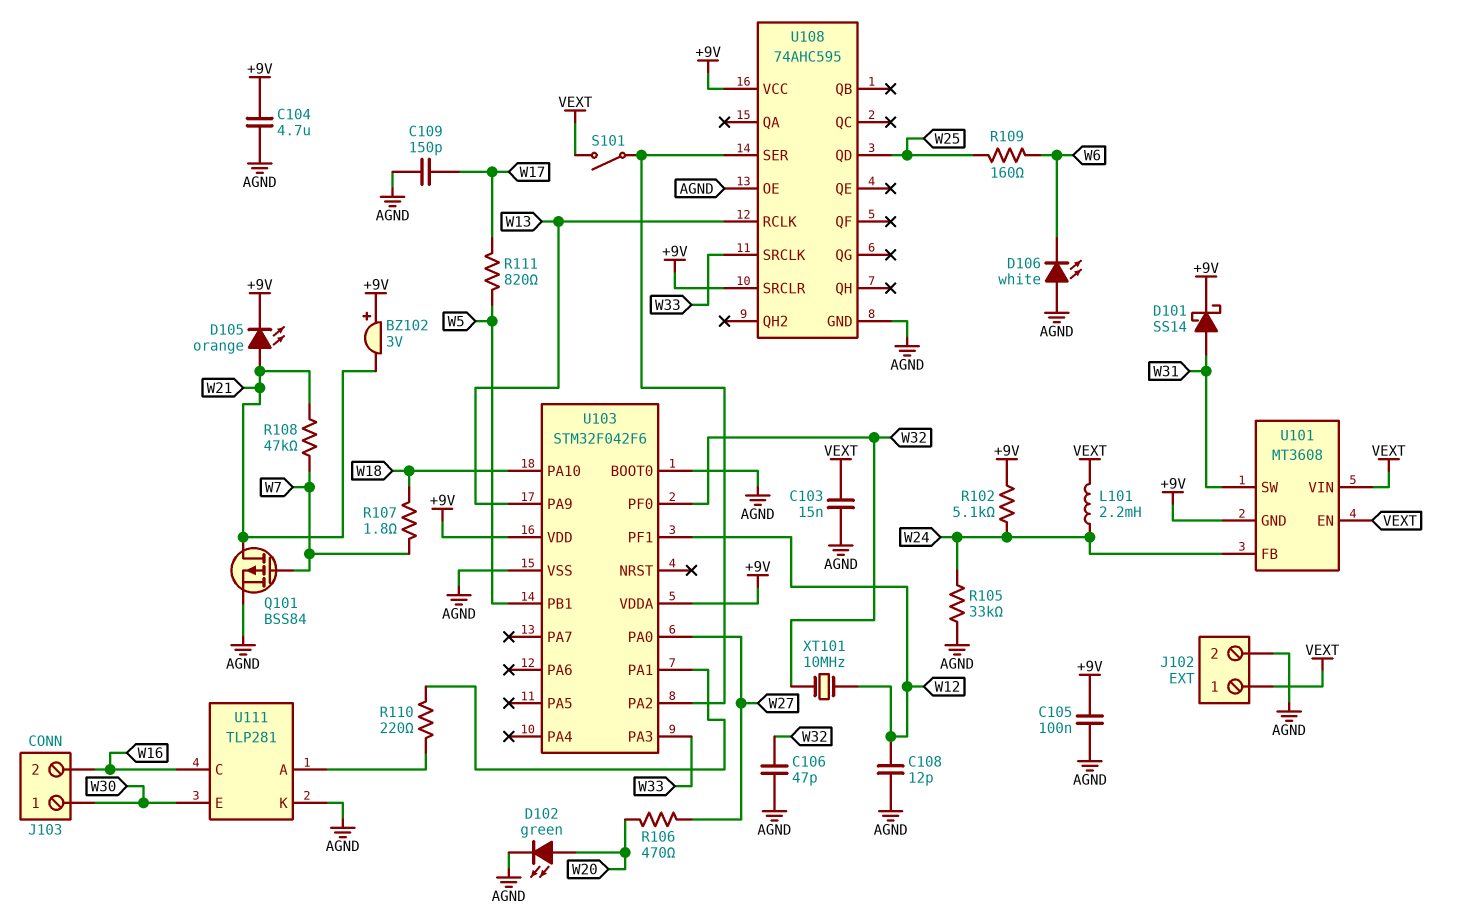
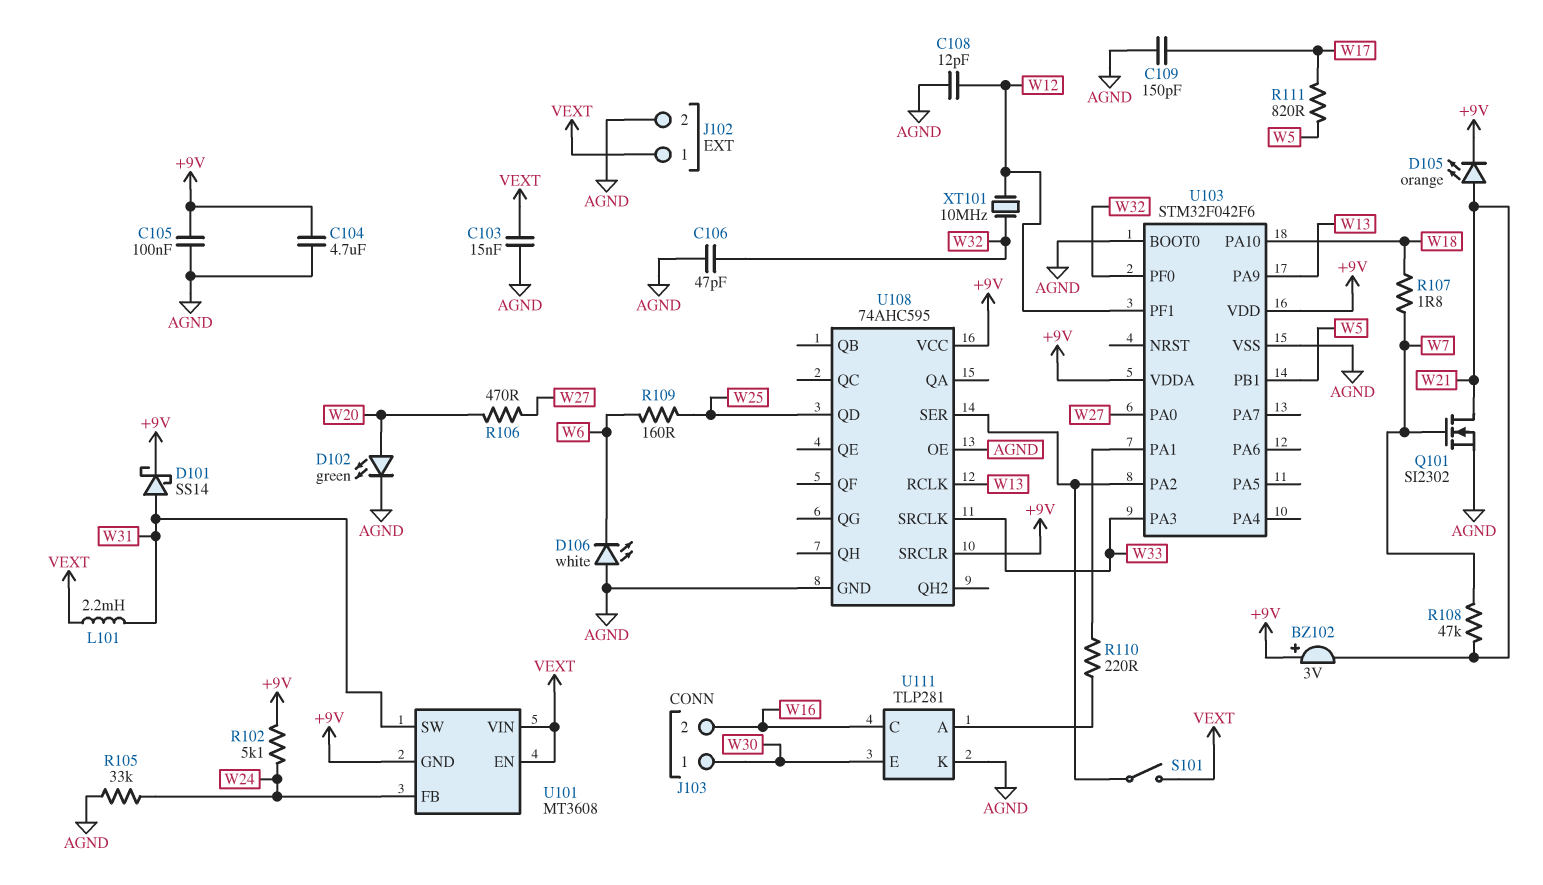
L101: 2.2mH (VEXT, W24) -> 2.2mH (VEXT, W31)
Q101: PMOS BSS84 (G W7, D W21, S AGND) -> NMOS SI2302 (G W7, D W21, S AGND)

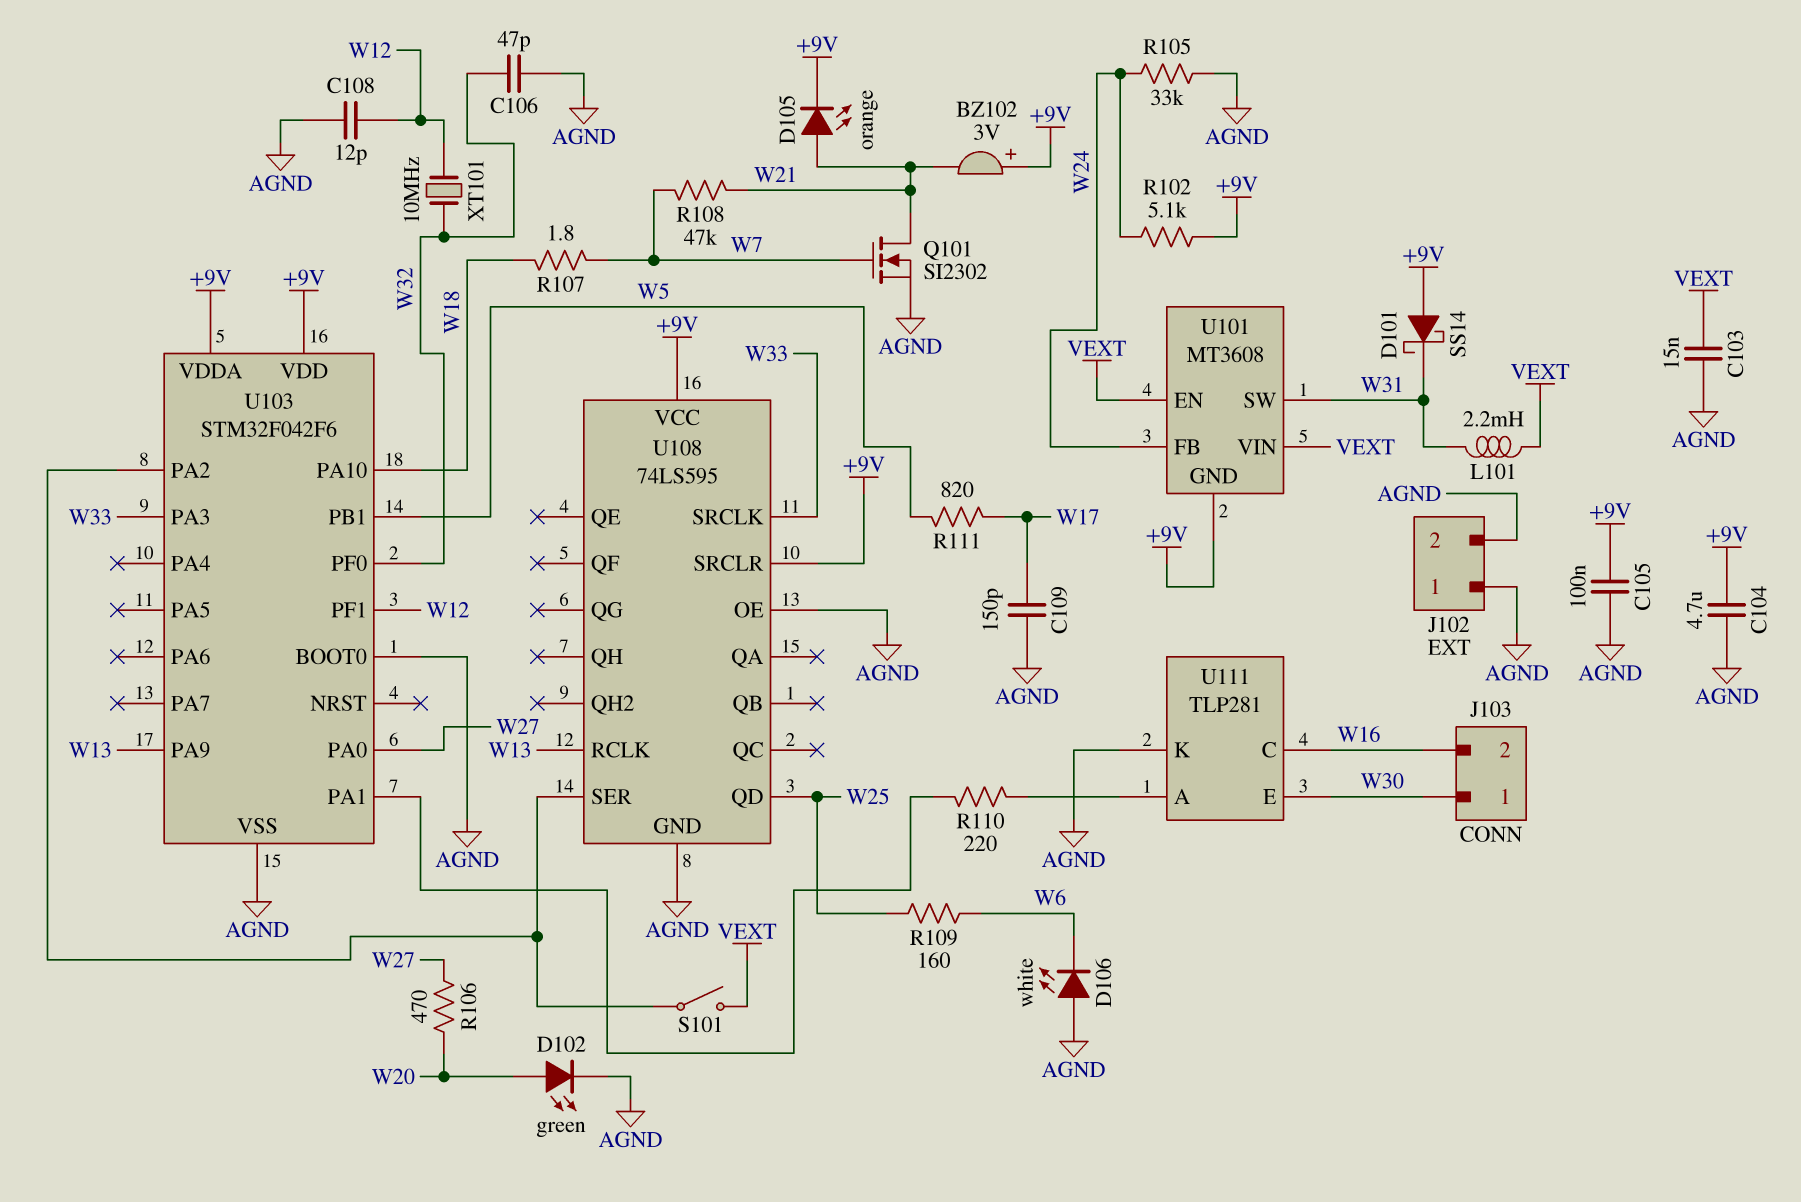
D101: schottky SS14 (A W31, K +9V) -> schottky SS14 (A +9V, K W31)
J102 pin 1: VEXT -> AGND
U108: 74AHC595 -> 74LS595

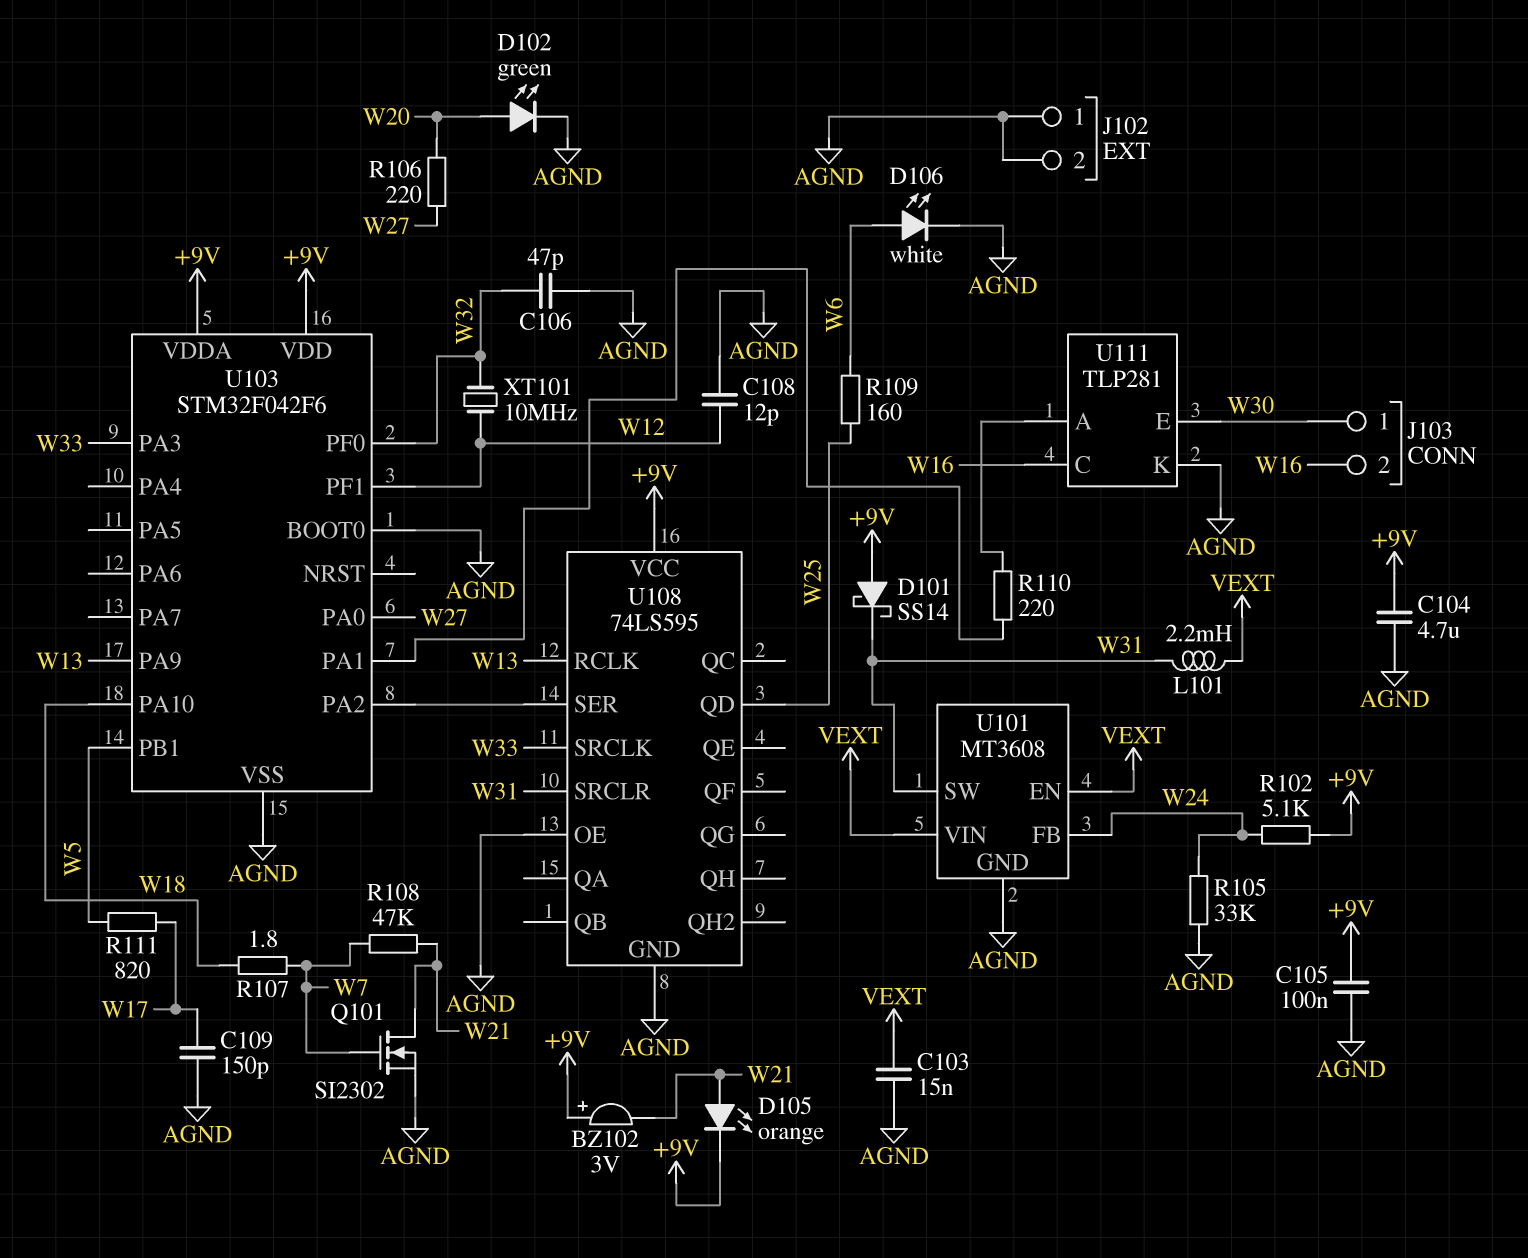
D106: LED white (A AGND, K W6) -> LED white (A W6, K AGND)
R106: 470 (W20, W27) -> 220 (W20, W27)
S101: switch (U103/PA2, VEXT) -> none
U101 pin GND: +9V -> AGND
U108 pin SRCLR: +9V -> W31

